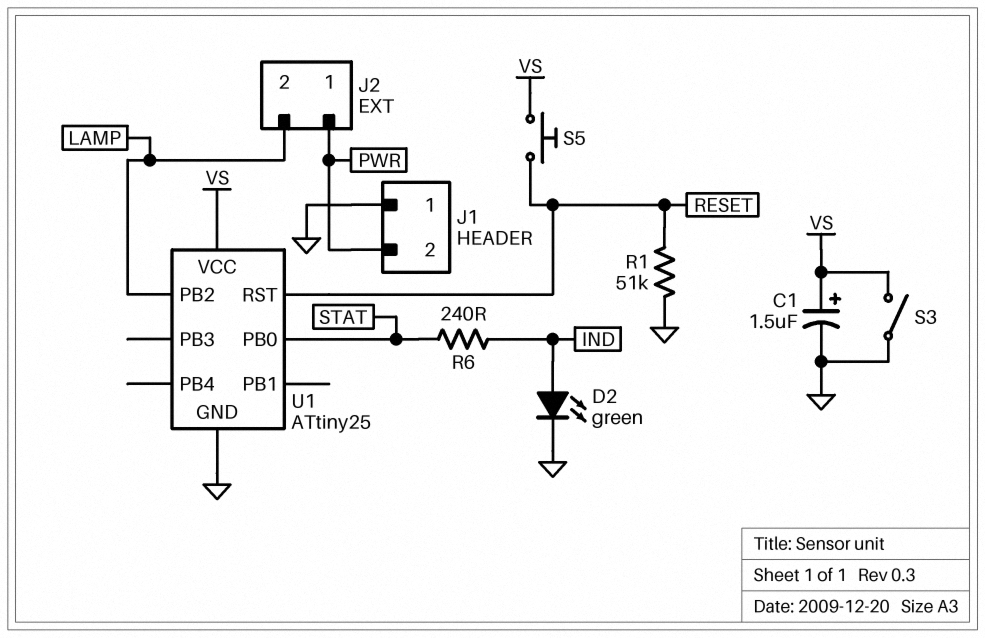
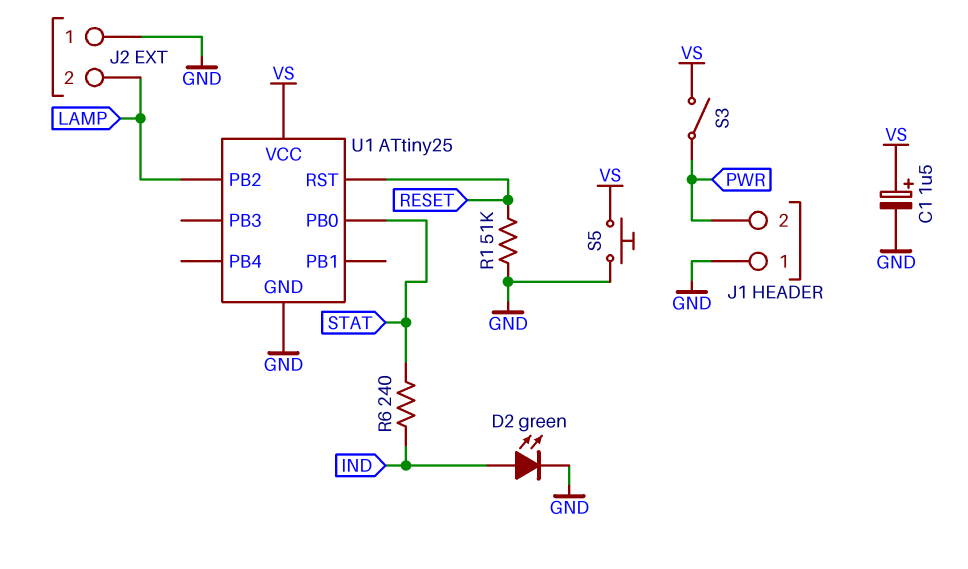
J2 pin 1: PWR -> GND
S3: switch (GND, VS) -> switch (PWR, VS)
S5: button (RESET, VS) -> button (GND, VS)

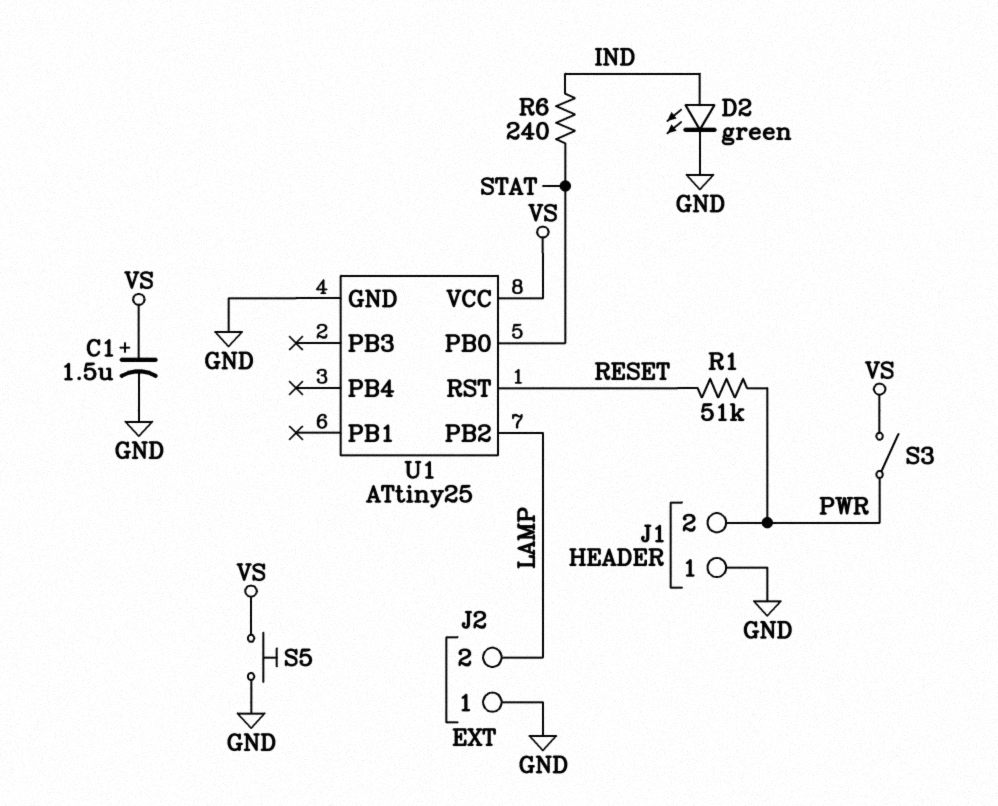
R1: 51k (GND, RESET) -> 51k (PWR, RESET)

